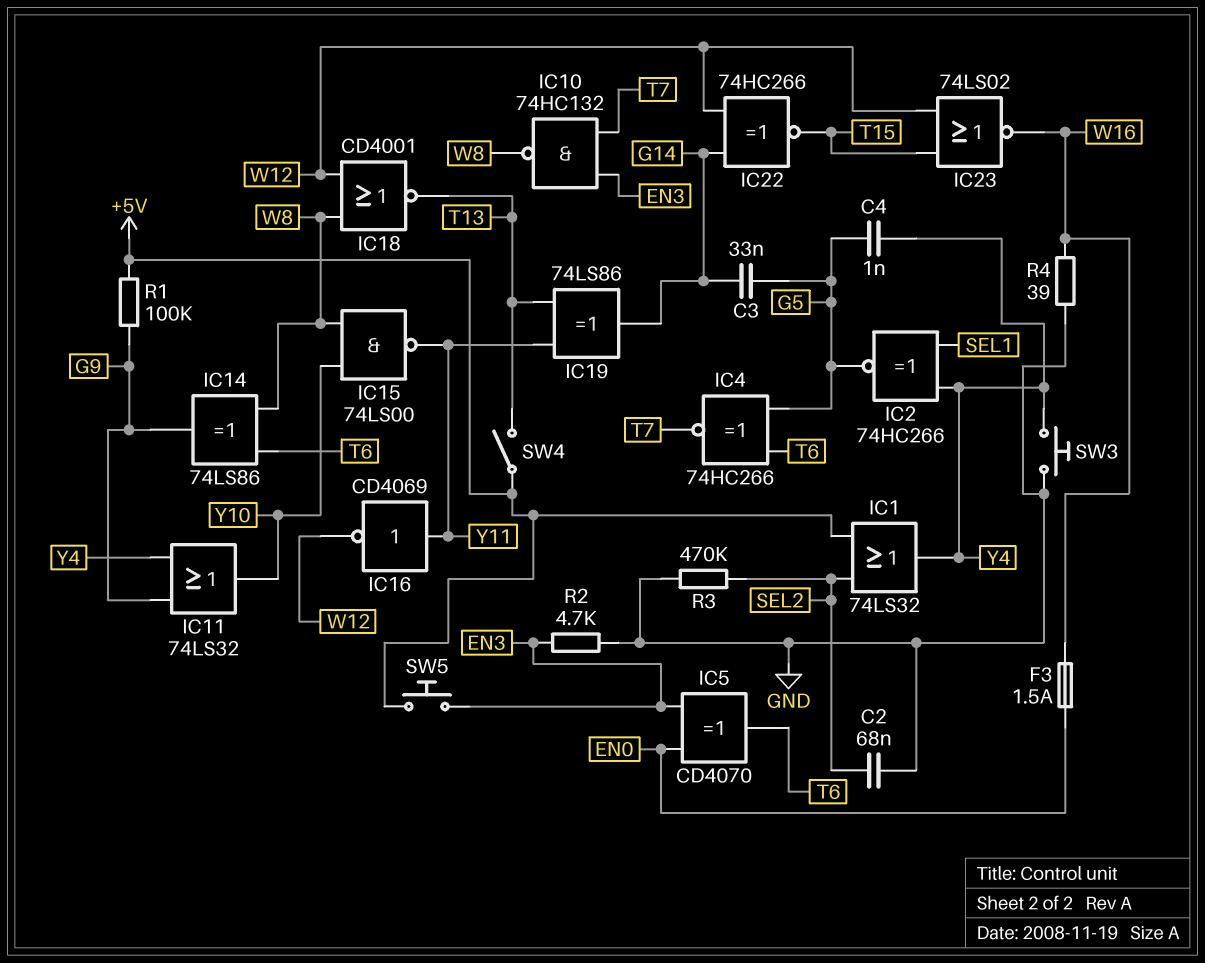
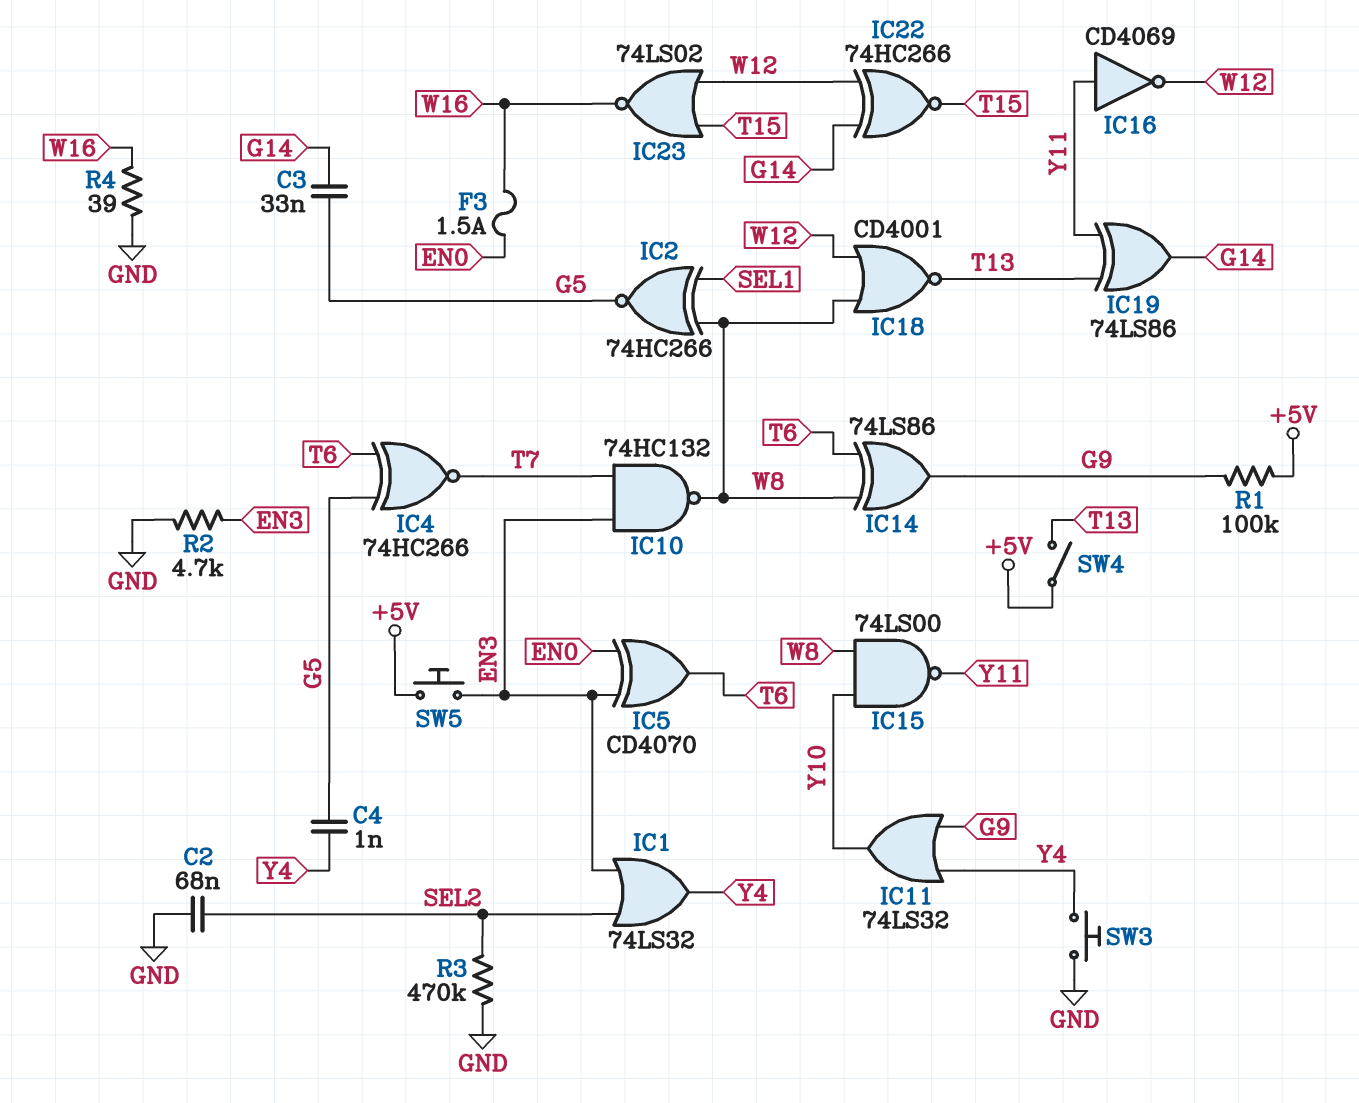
IC1: OR 74LS32 (in +5V, in SEL2, out Y4) -> OR 74LS32 (in EN3, in SEL2, out Y4)
IC2: XNOR 74HC266 (in SEL1, in Y4, out G5) -> XNOR 74HC266 (in SEL1, in W8, out G5)

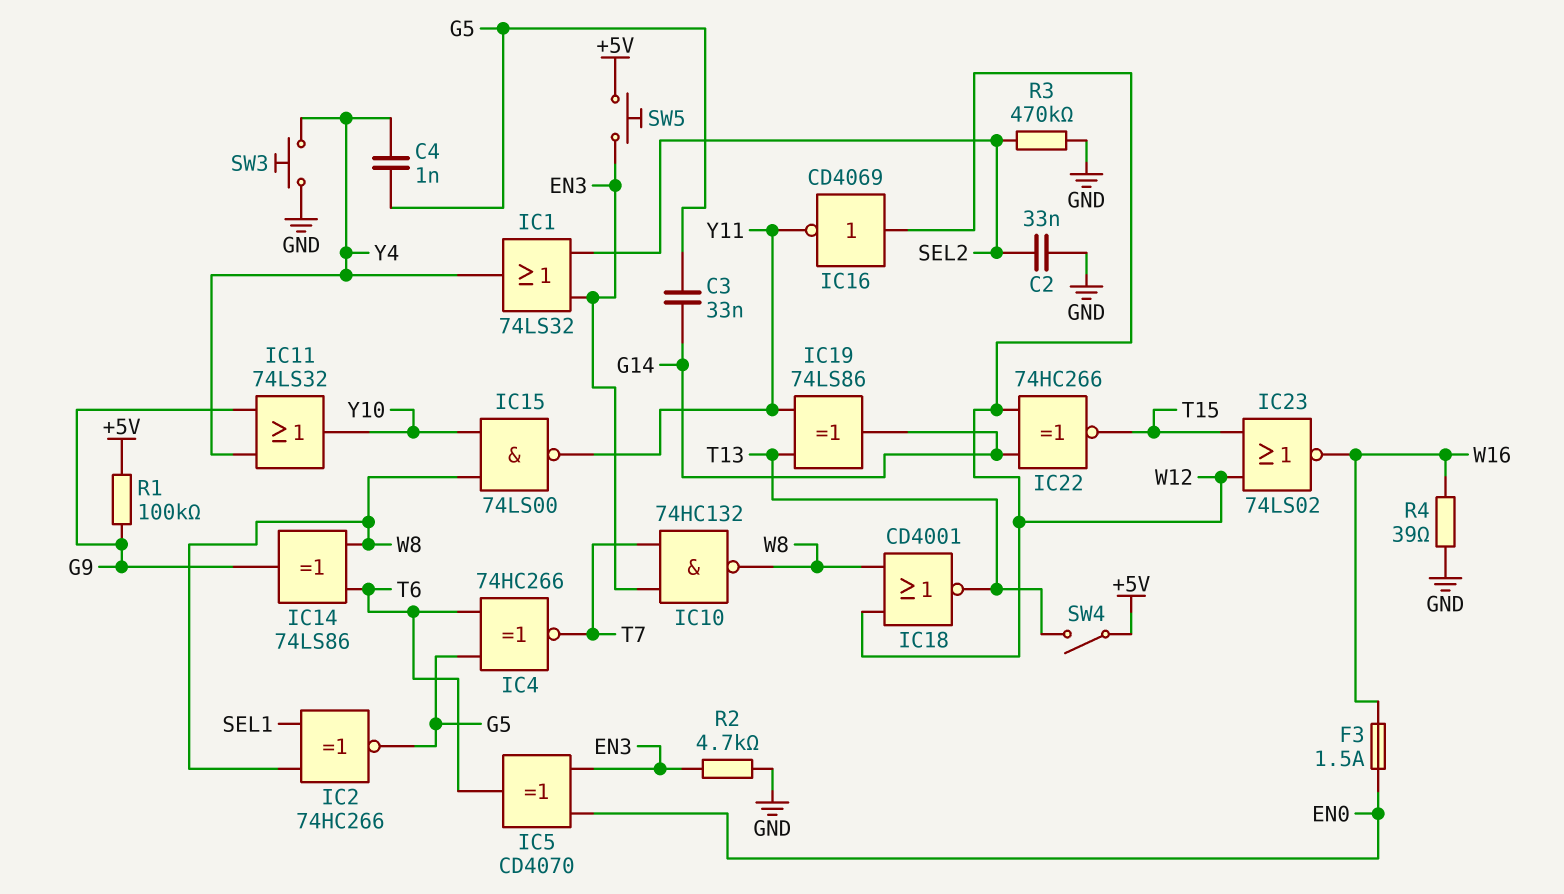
C2: 68nF (GND, SEL2) -> 33nF (GND, SEL2)
IC16: NOT CD4069 (in Y11, out W12) -> NOT CD4069 (in W12, out Y11)

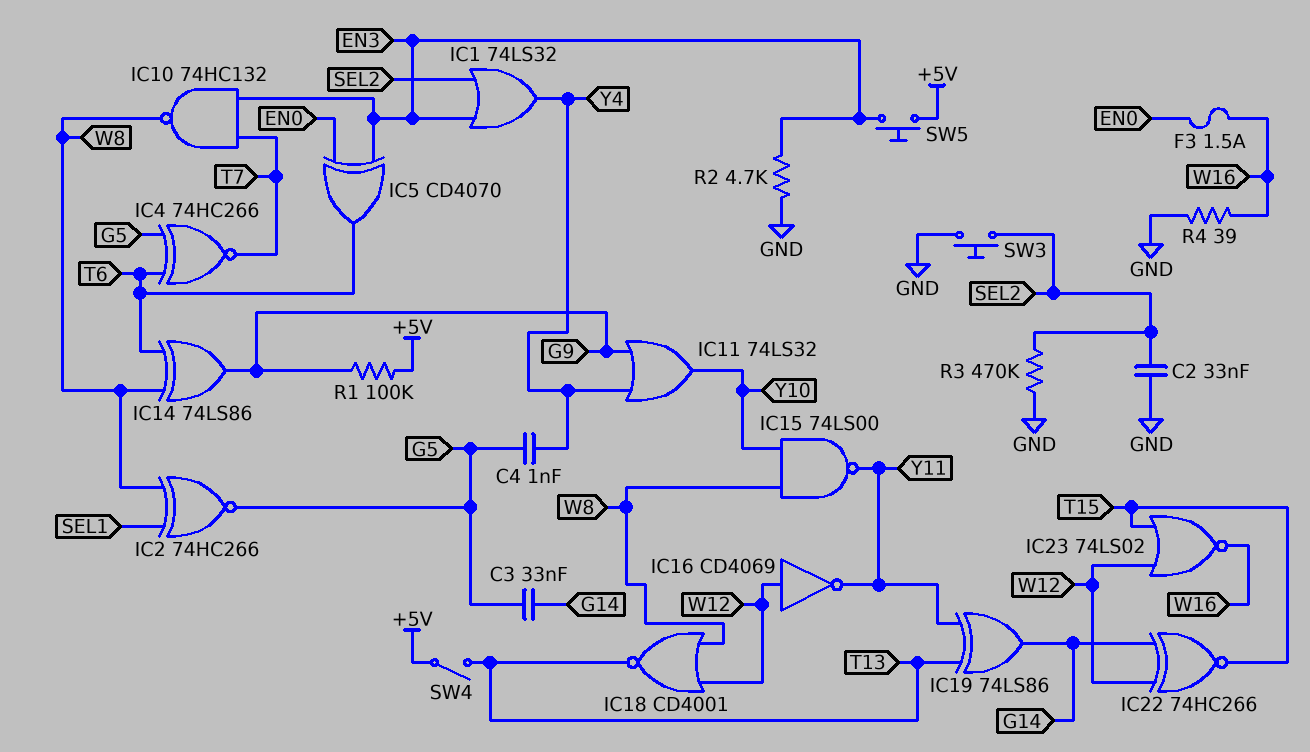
SW3: button (GND, Y4) -> button (GND, SEL2)

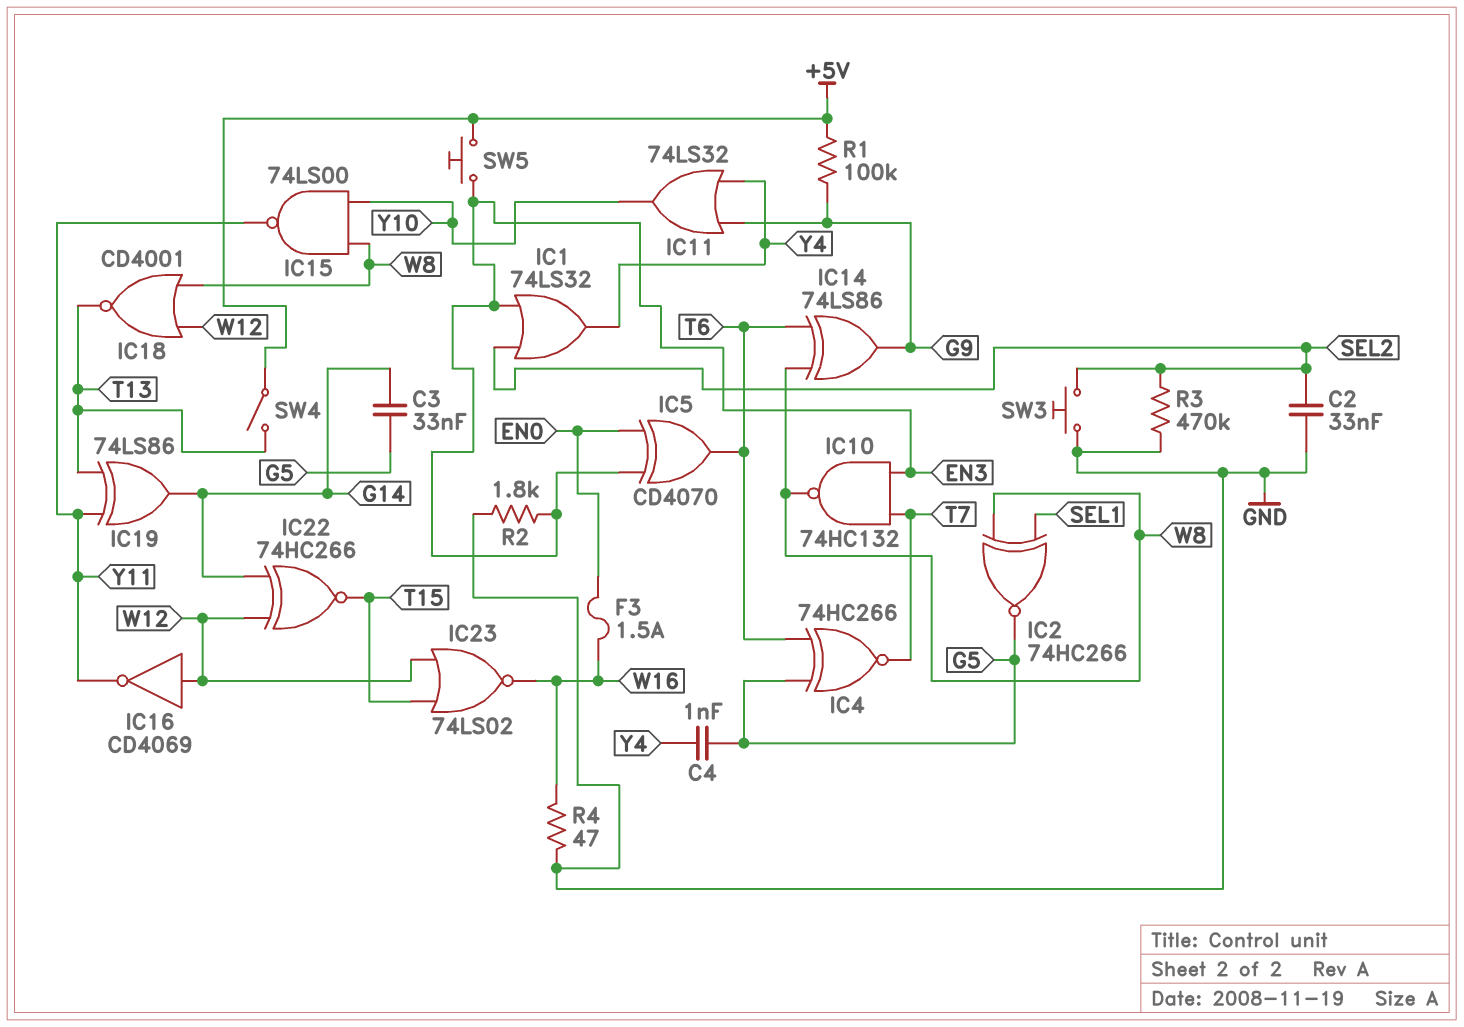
R2: 4.7k (EN3, GND) -> 1.8k (EN3, GND)
R4: 39 (GND, W16) -> 47 (GND, W16)

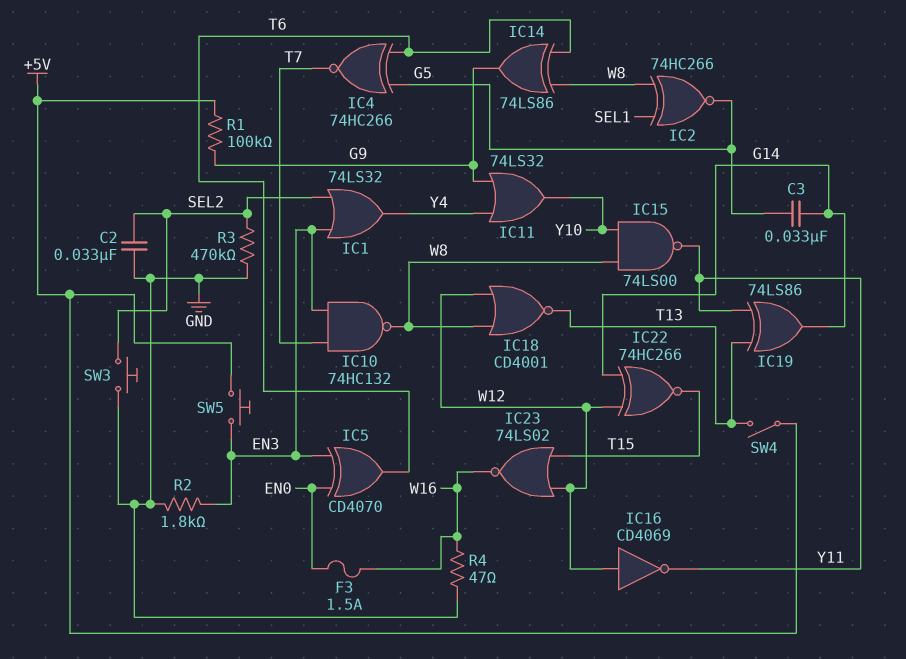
C4: 1nF (G5, Y4) -> none

